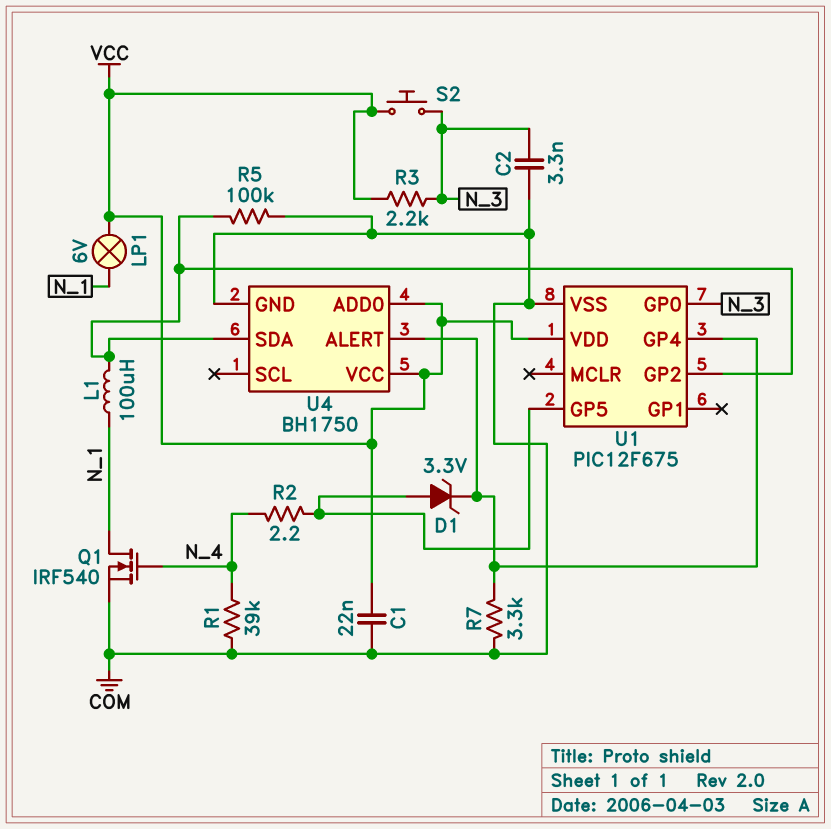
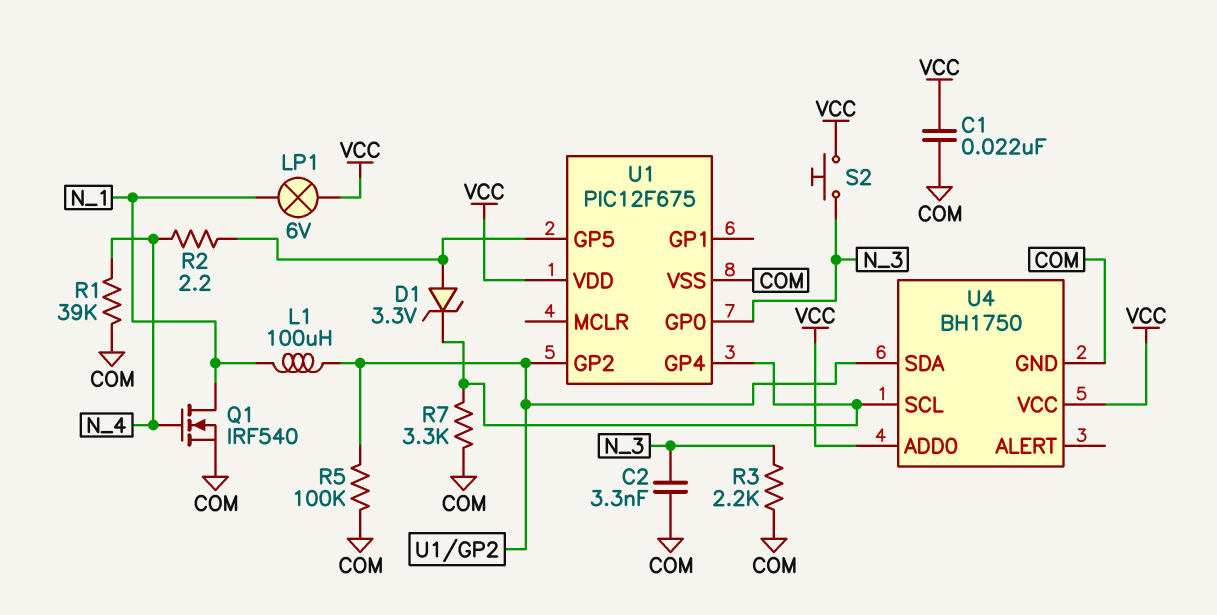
R3: 2.2k (N_3, VCC) -> 2.2k (COM, N_3)
U4 pin ALERT: U1/GP4 -> none
U4 pin SCL: none -> U1/GP4

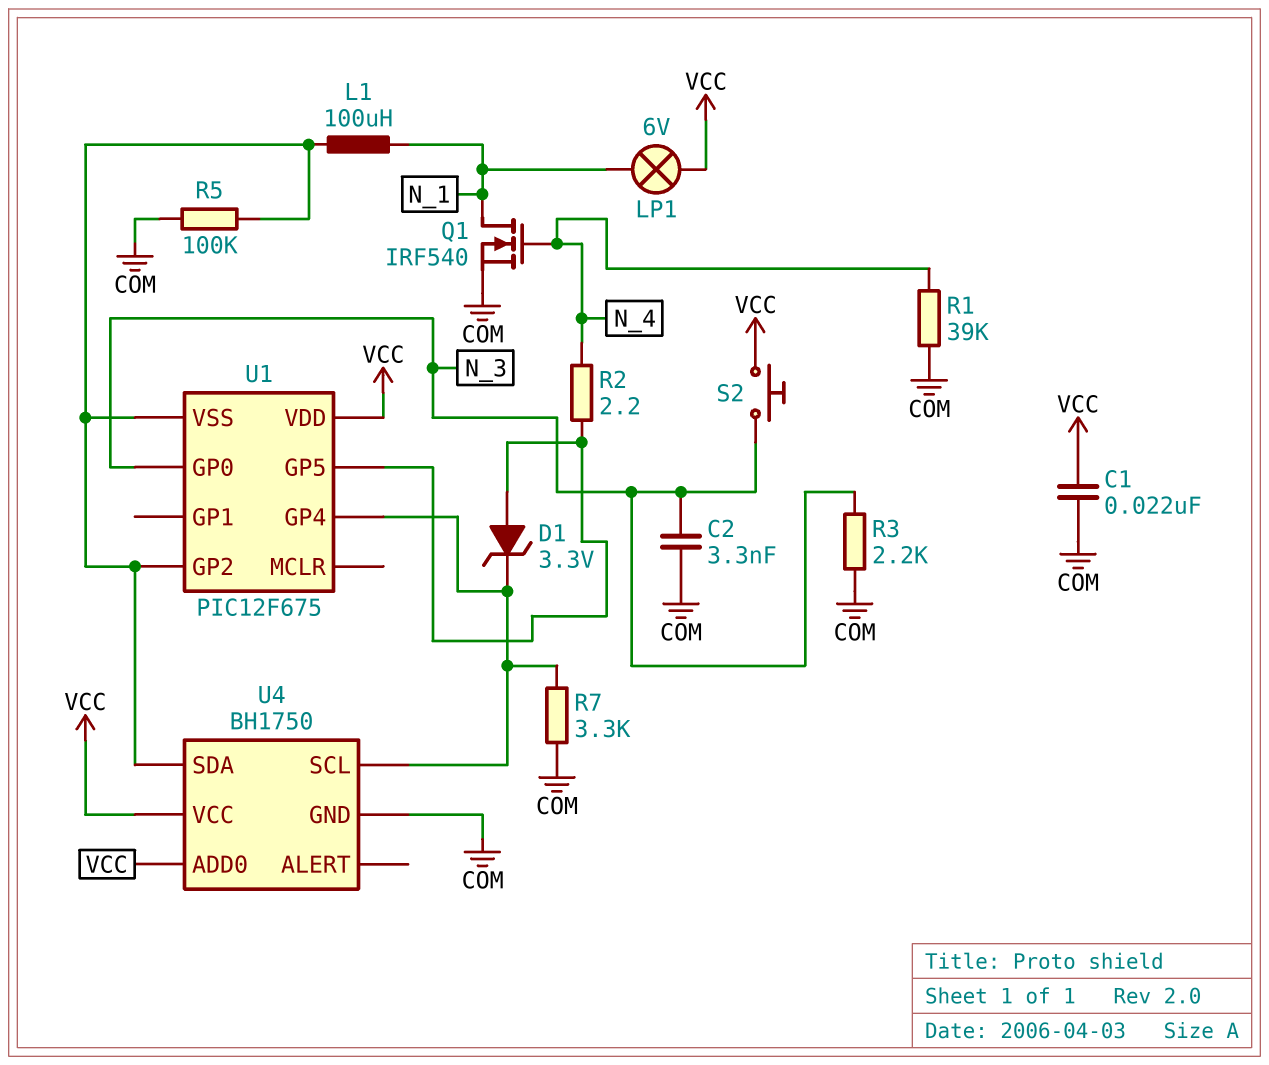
U1 pin VSS: COM -> U1/GP2

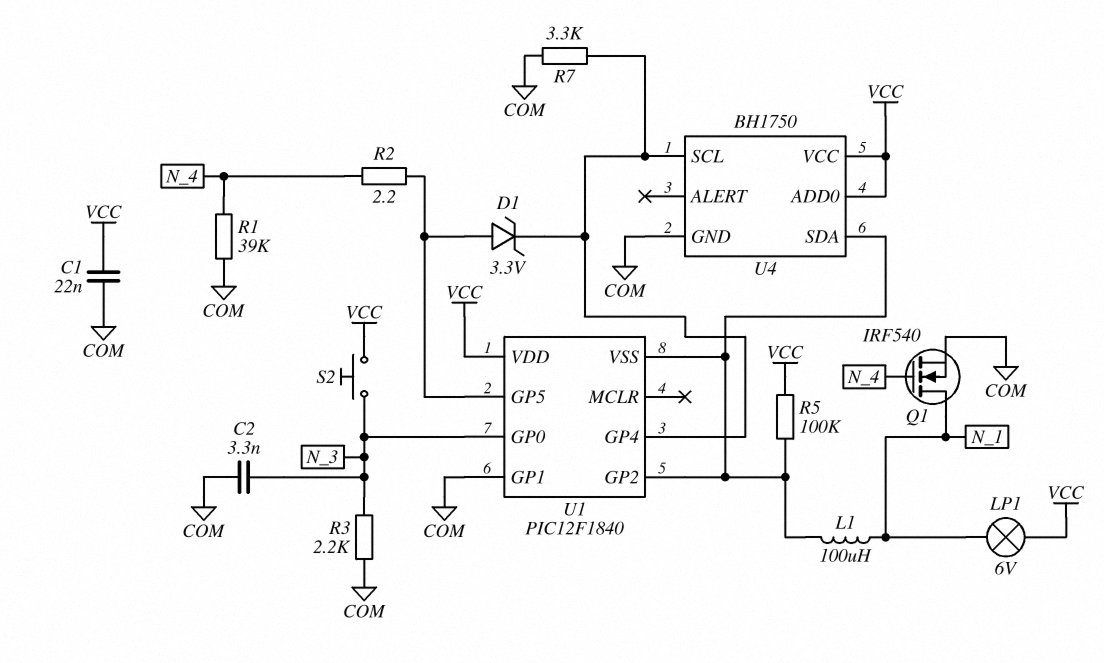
R5: 100k (COM, U1/GP2) -> 100k (U1/GP2, VCC)
U1: PIC12F675 -> PIC12F1840
U1 pin GP1: none -> COM

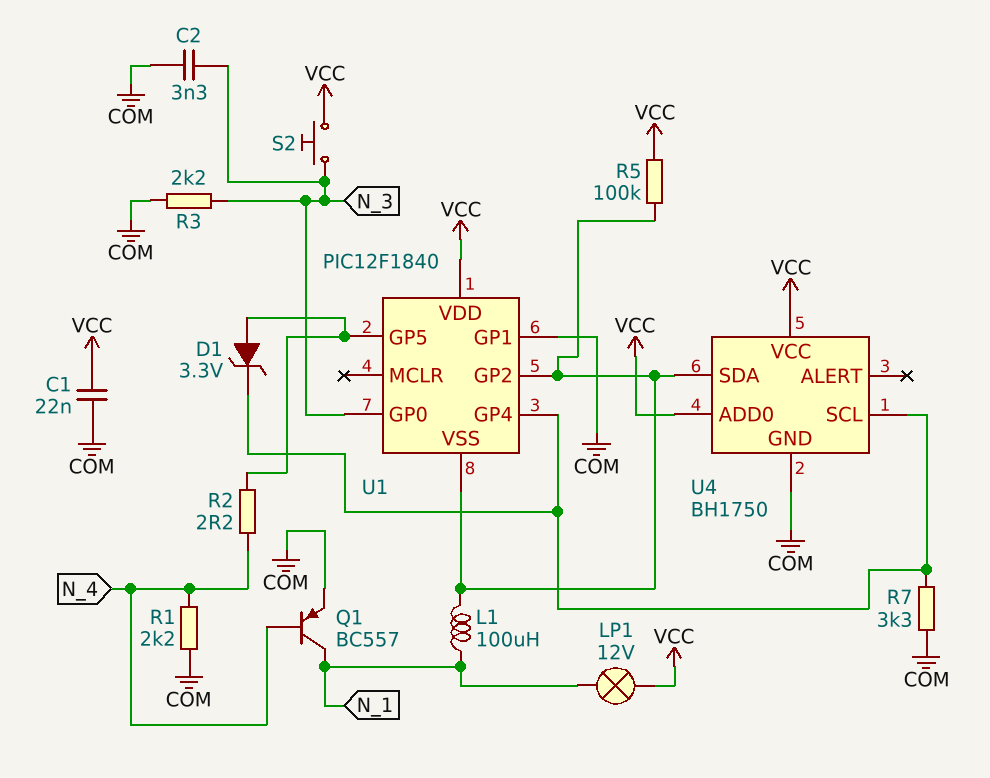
LP1: lamp 6V (N_1, VCC) -> lamp 12V (N_1, VCC)
Q1: NMOS IRF540 (G N_4, D N_1, S COM) -> PNP BC557 (B N_4, C N_1, E COM)
R1: 39k (COM, N_4) -> 2.2k (COM, N_4)

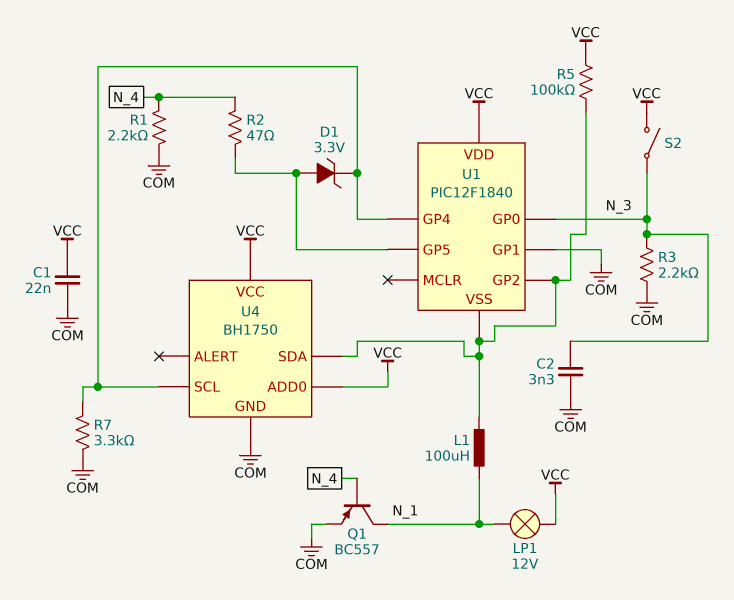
R2: 2.2 (N_4, U1/GP5) -> 47 (N_4, U1/GP5)
S2: button (N_3, VCC) -> switch (N_3, VCC)

